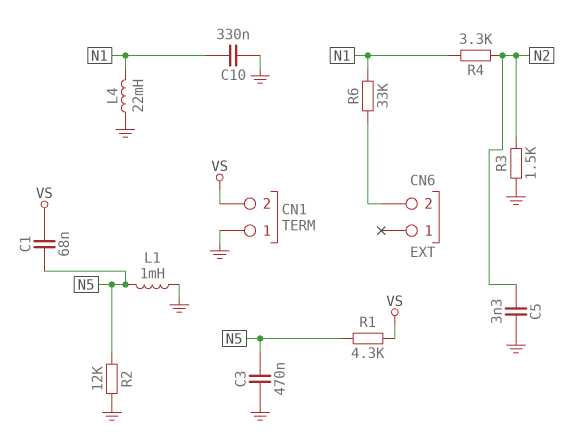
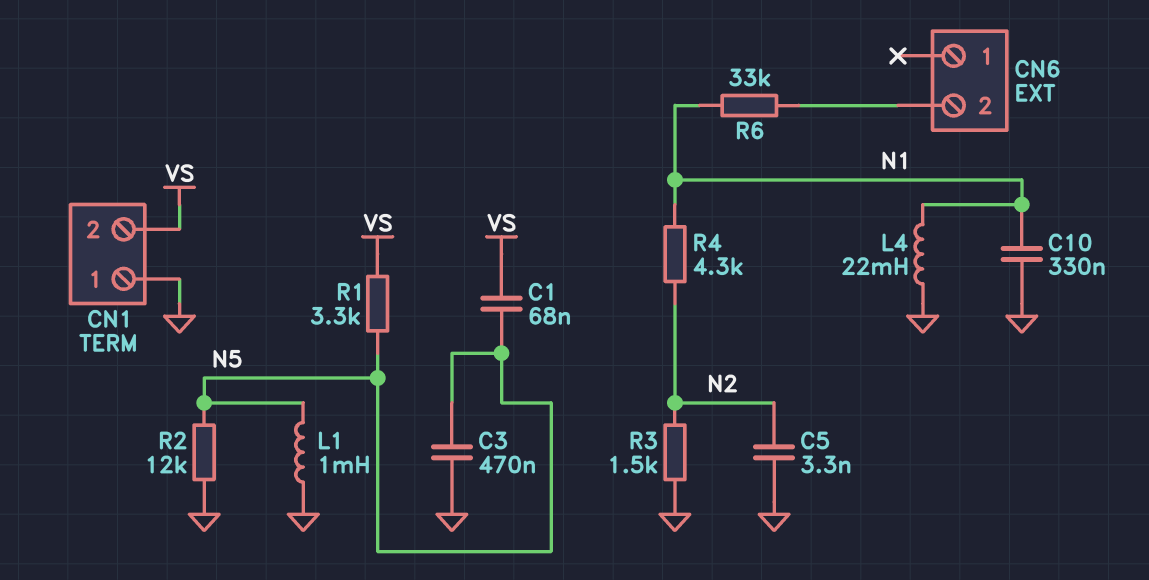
R1: 4.3k (N5, VS) -> 3.3k (N5, VS)
R4: 3.3k (N1, N2) -> 4.3k (N1, N2)

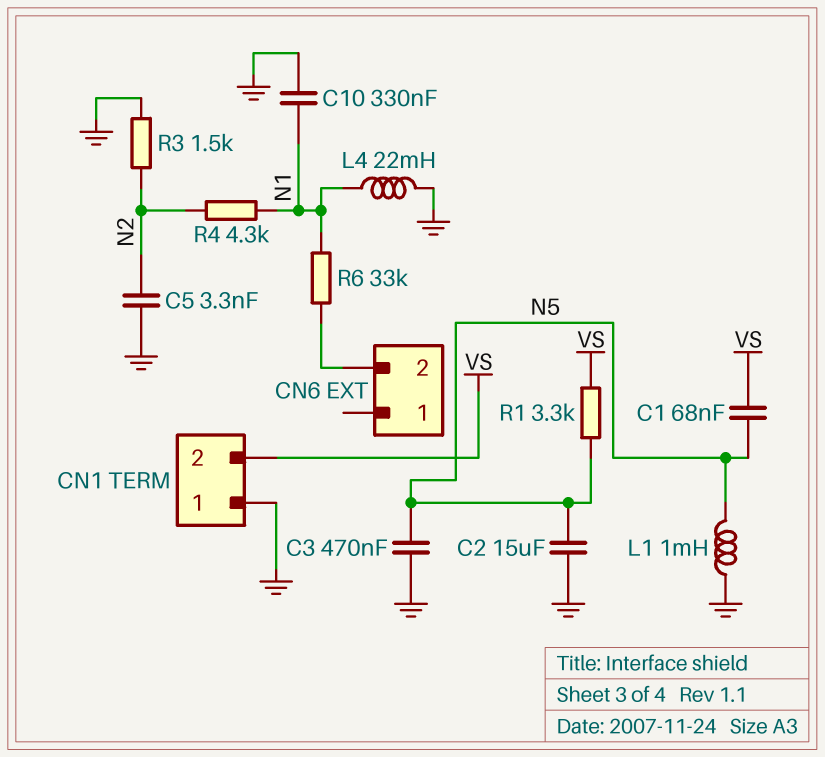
C2: none -> 15uF (GND, N5)
R2: 12k (GND, N5) -> none

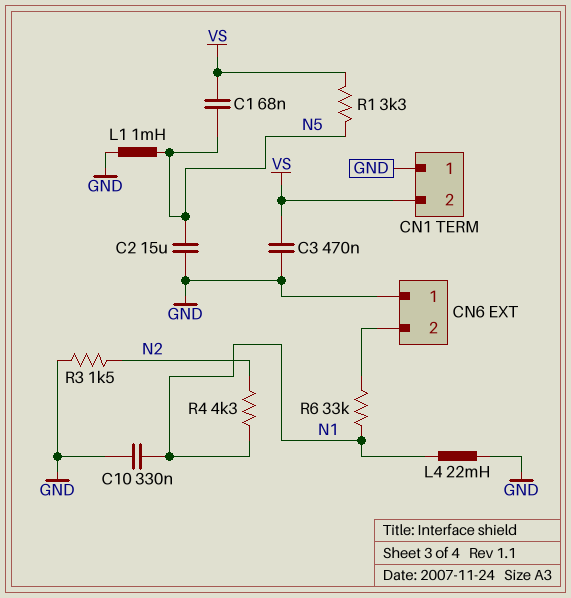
C3: 470nF (GND, N5) -> 470nF (GND, VS)
C5: 3.3nF (GND, N2) -> none
CN6 pin 1: none -> GND

